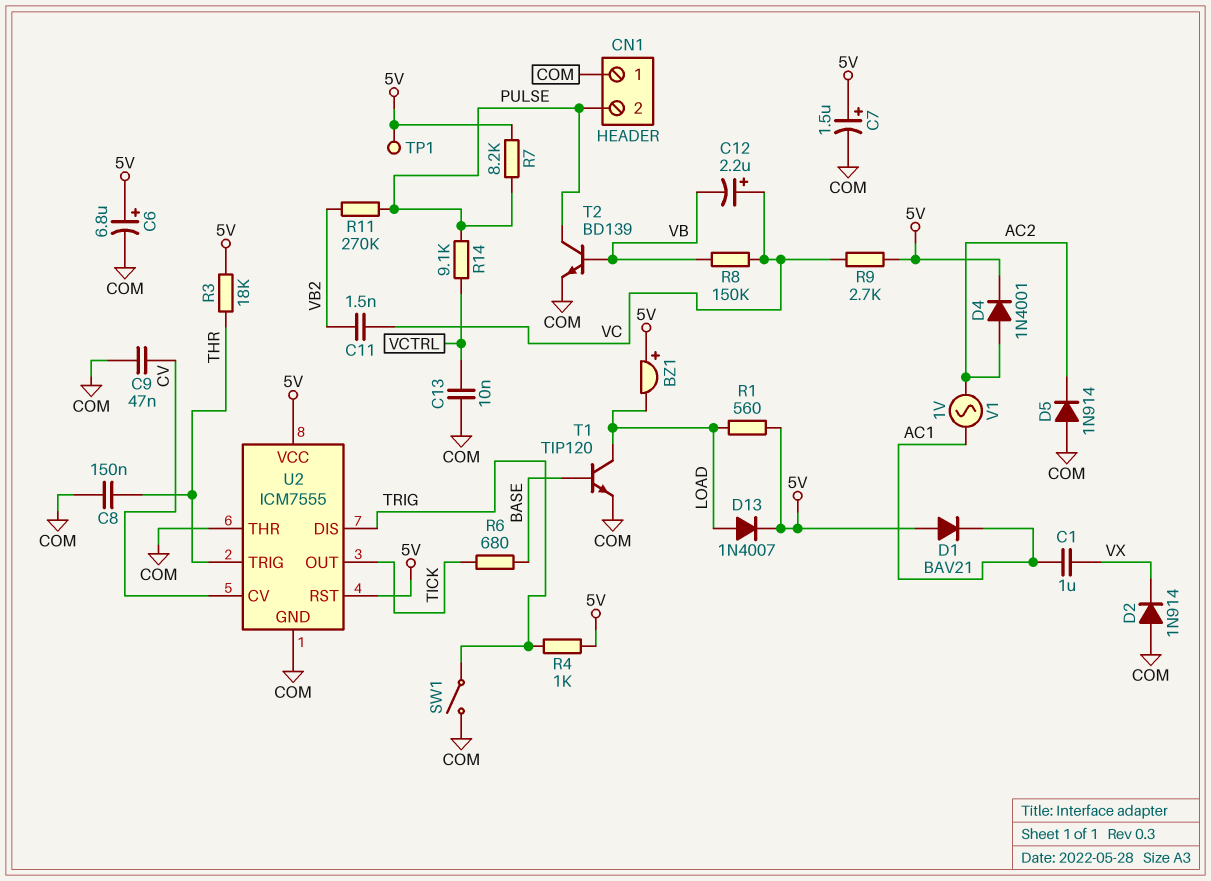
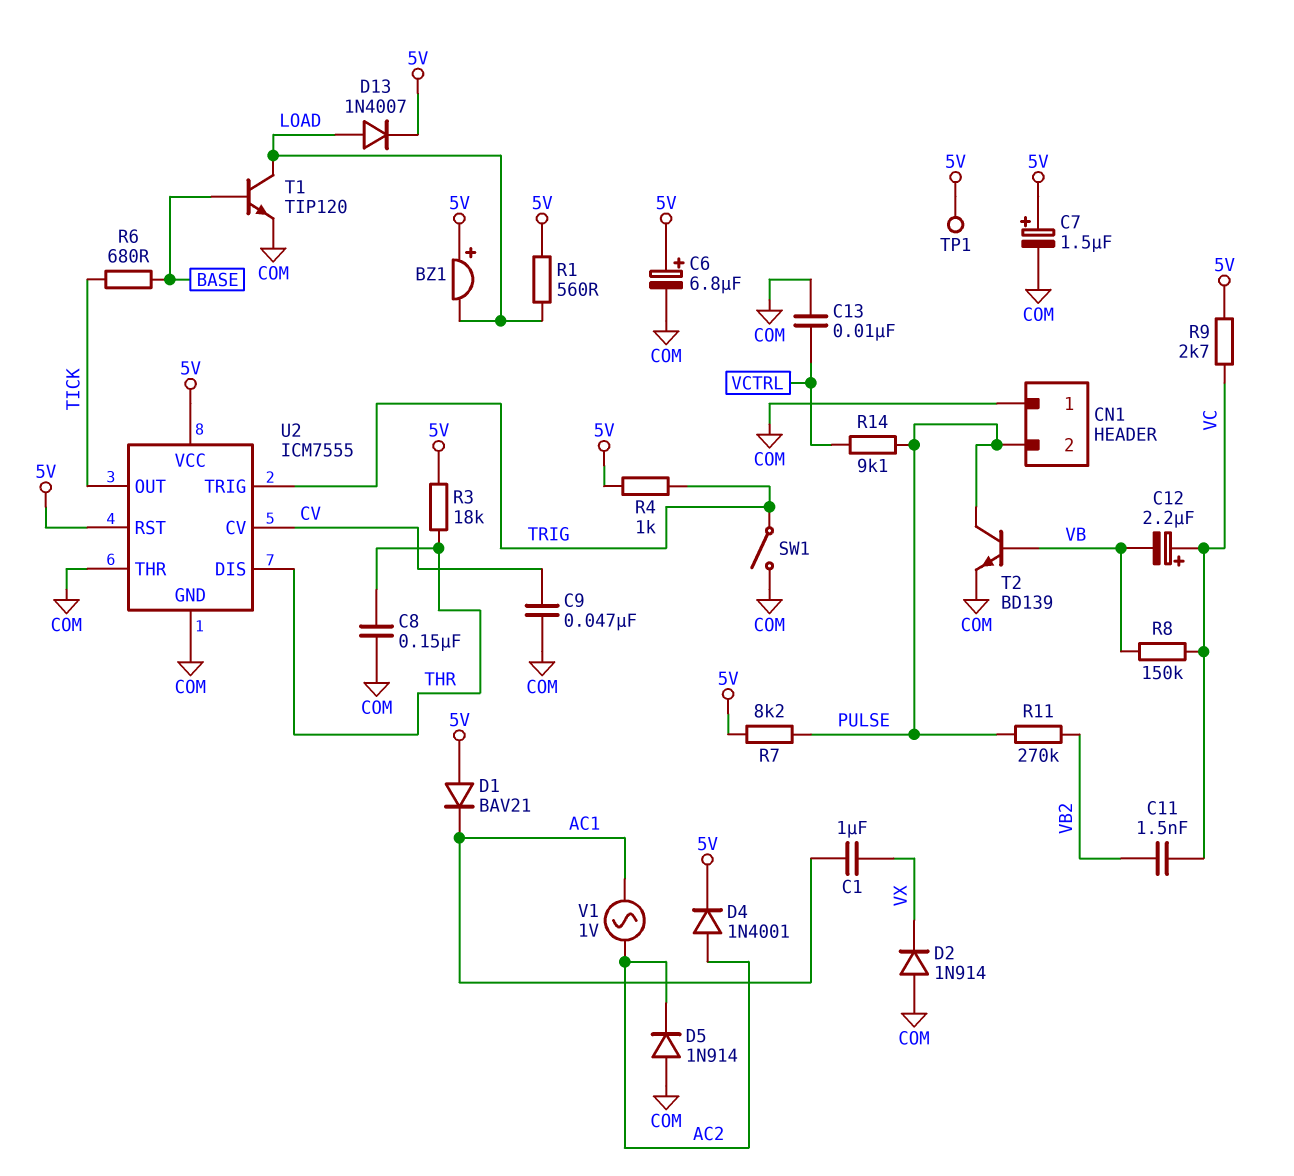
U2 pin DIS: TRIG -> THR
U2 pin TRIG: THR -> TRIG

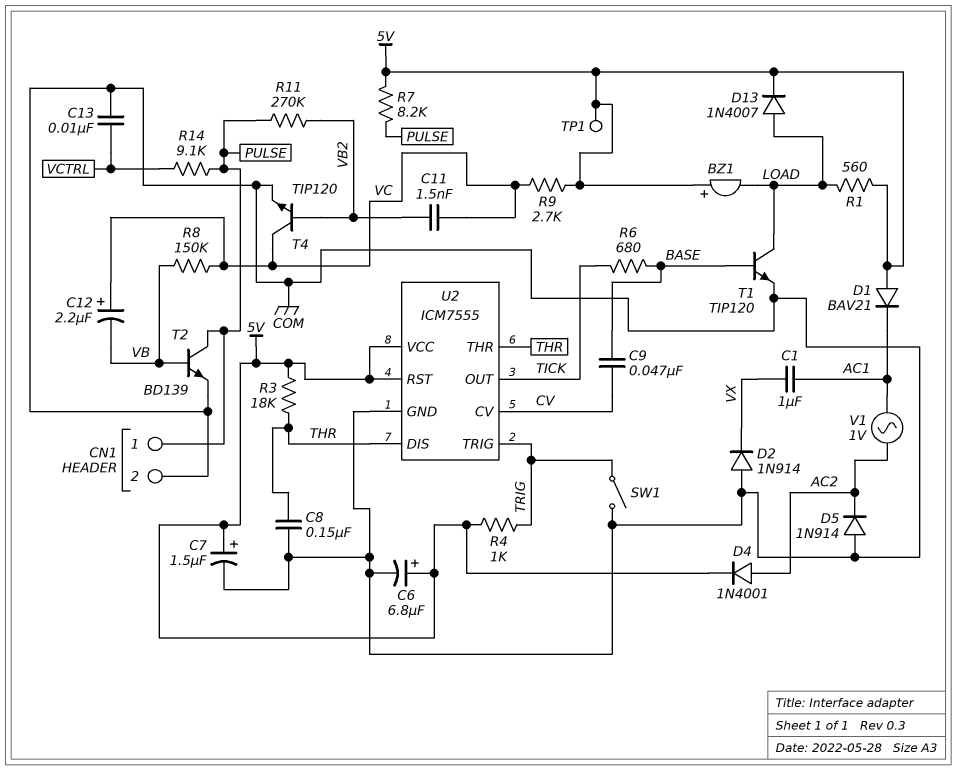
C9: 47nF (COM, CV) -> 47nF (BASE, CV)
CN1 pin 1: COM -> PULSE
CN1 pin 2: PULSE -> COM
T4: none -> NPN TIP120 (B VB2, C VC, E COM)
U2 pin THR: COM -> THR

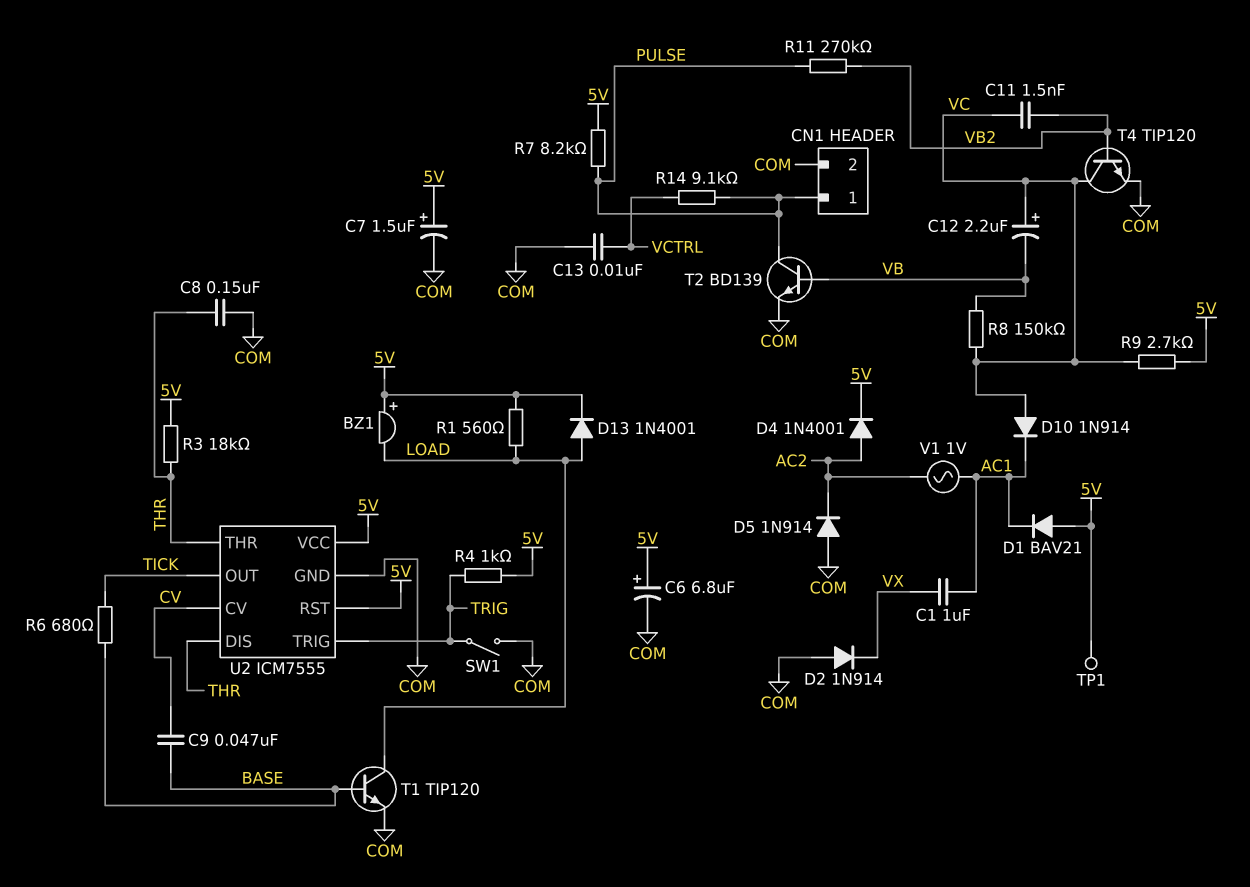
D10: none -> diode 1N914 (A VC, K AC1)
D13: diode 1N4007 (A LOAD, K 5V) -> diode 1N4001 (A LOAD, K 5V)

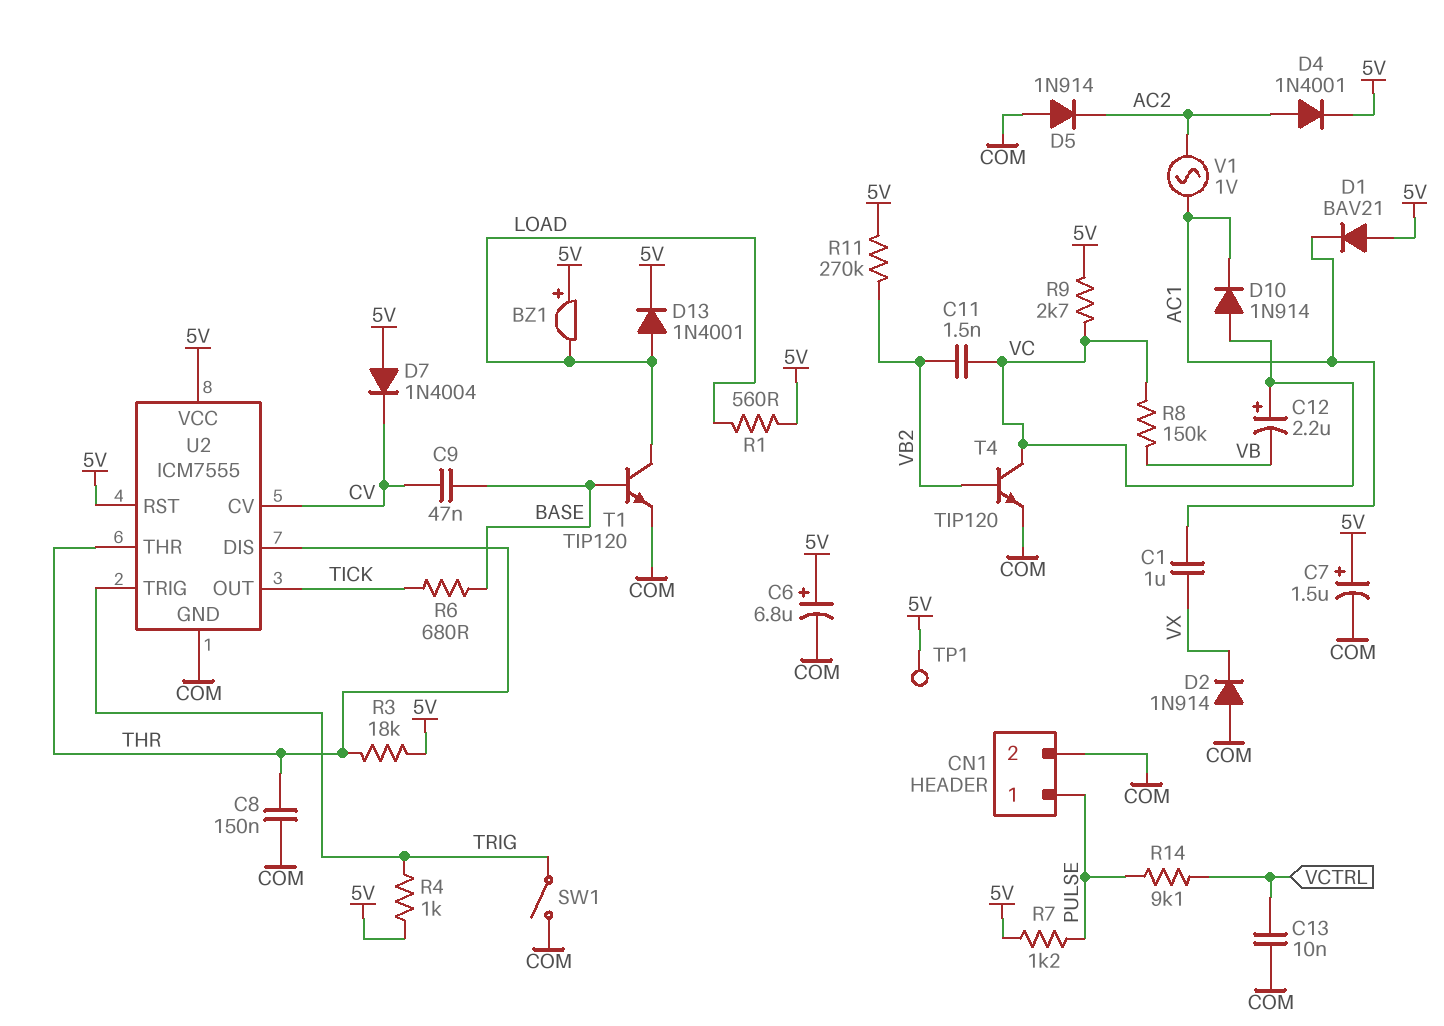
D7: none -> diode 1N4004 (A 5V, K CV)
R7: 8.2k (5V, PULSE) -> 1.2k (5V, PULSE)
R11: 270k (PULSE, VB2) -> 270k (5V, VB2)
T2: NPN BD139 (B VB, C PULSE, E COM) -> none

